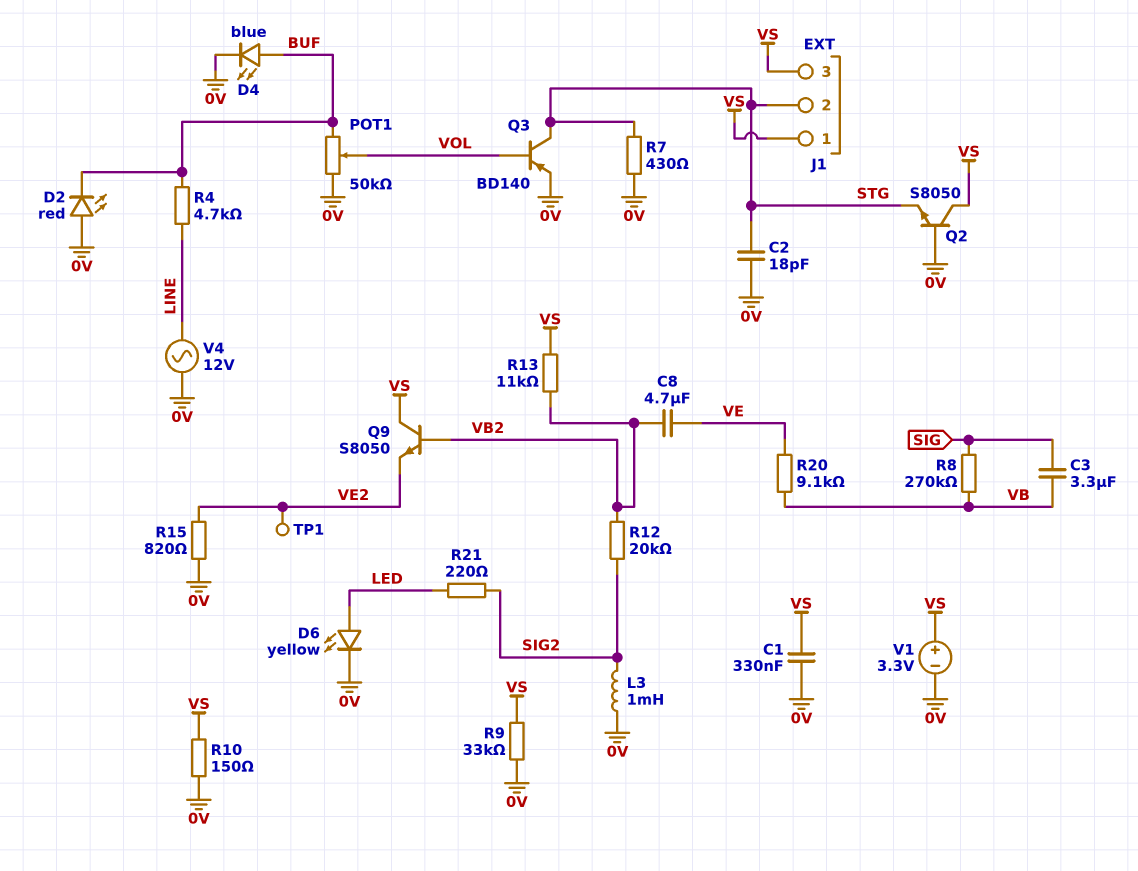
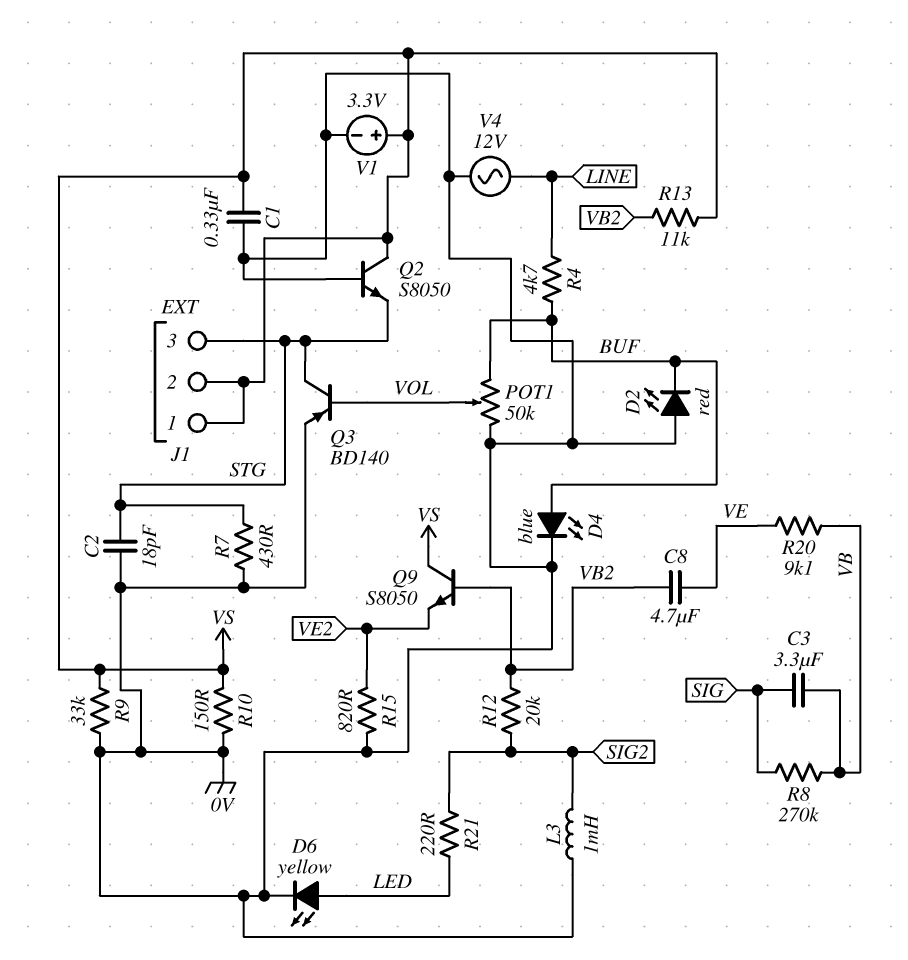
J1 pin 2: STG -> VS
J1 pin 3: VS -> STG
TP1: test point (VE2) -> none

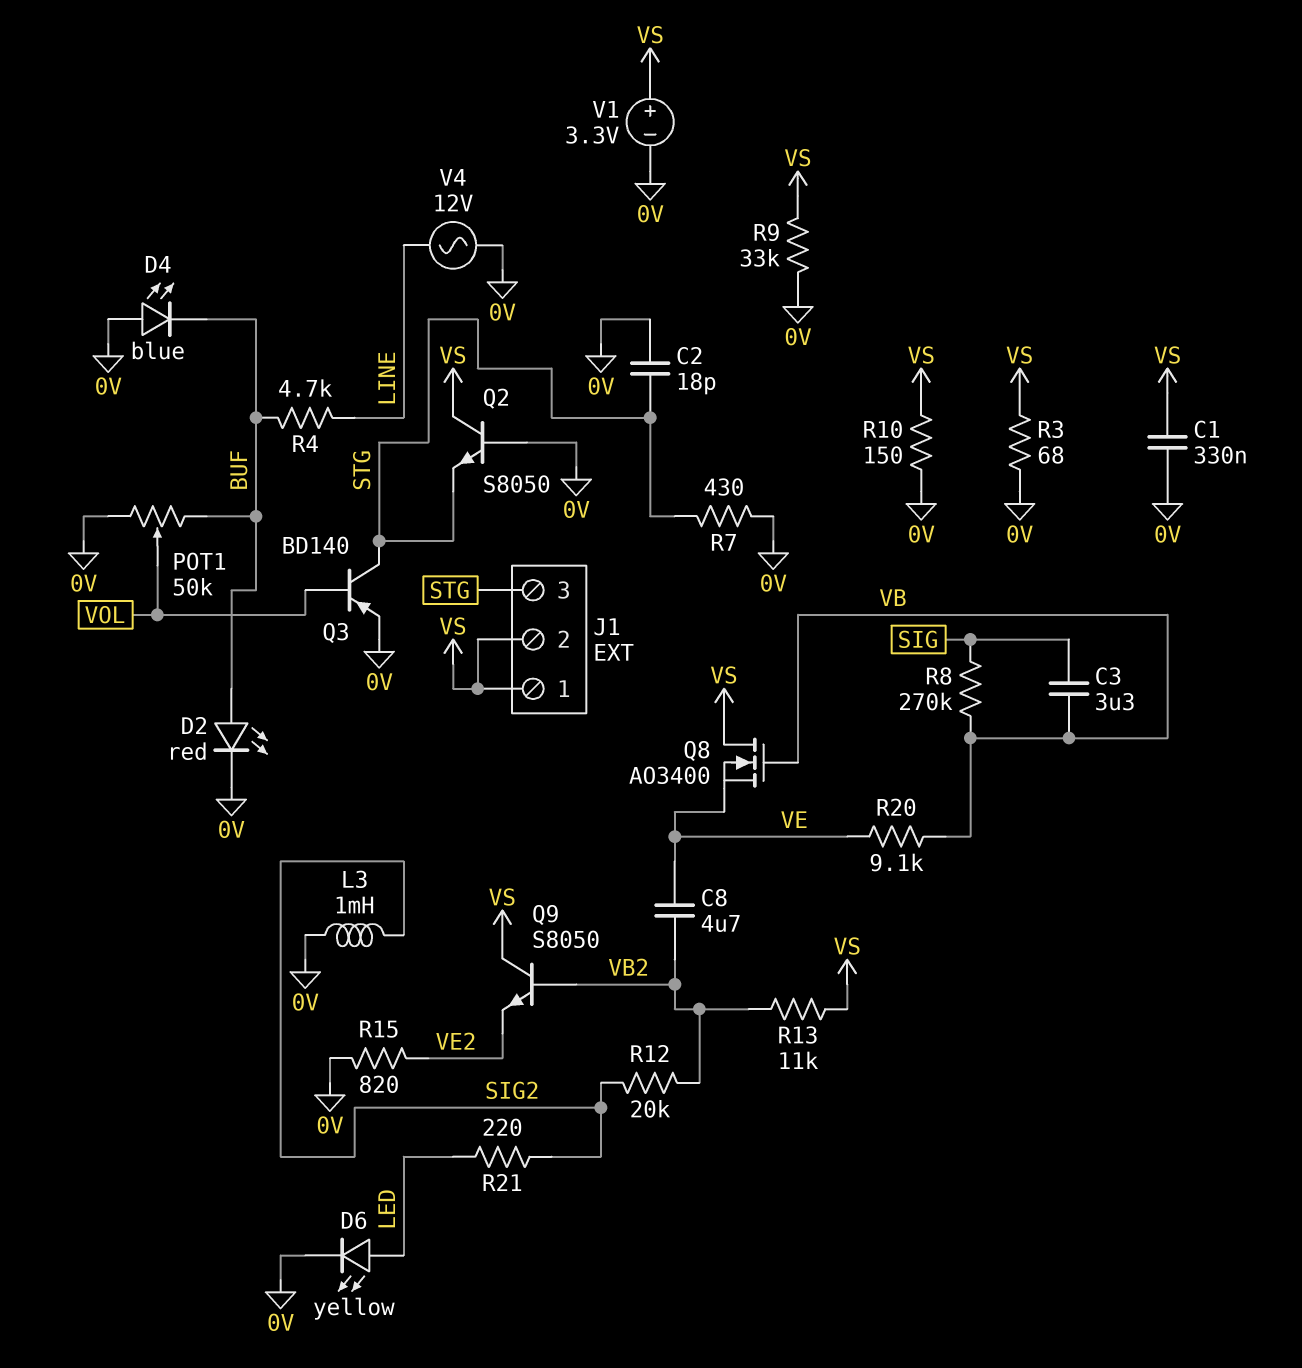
D2: LED red (A 0V, K BUF) -> LED red (A BUF, K 0V)
D4: LED blue (A BUF, K 0V) -> LED blue (A 0V, K BUF)
Q8: none -> NMOS AO3400 (G VB, D VS, S VE)
R3: none -> 68 (0V, VS)

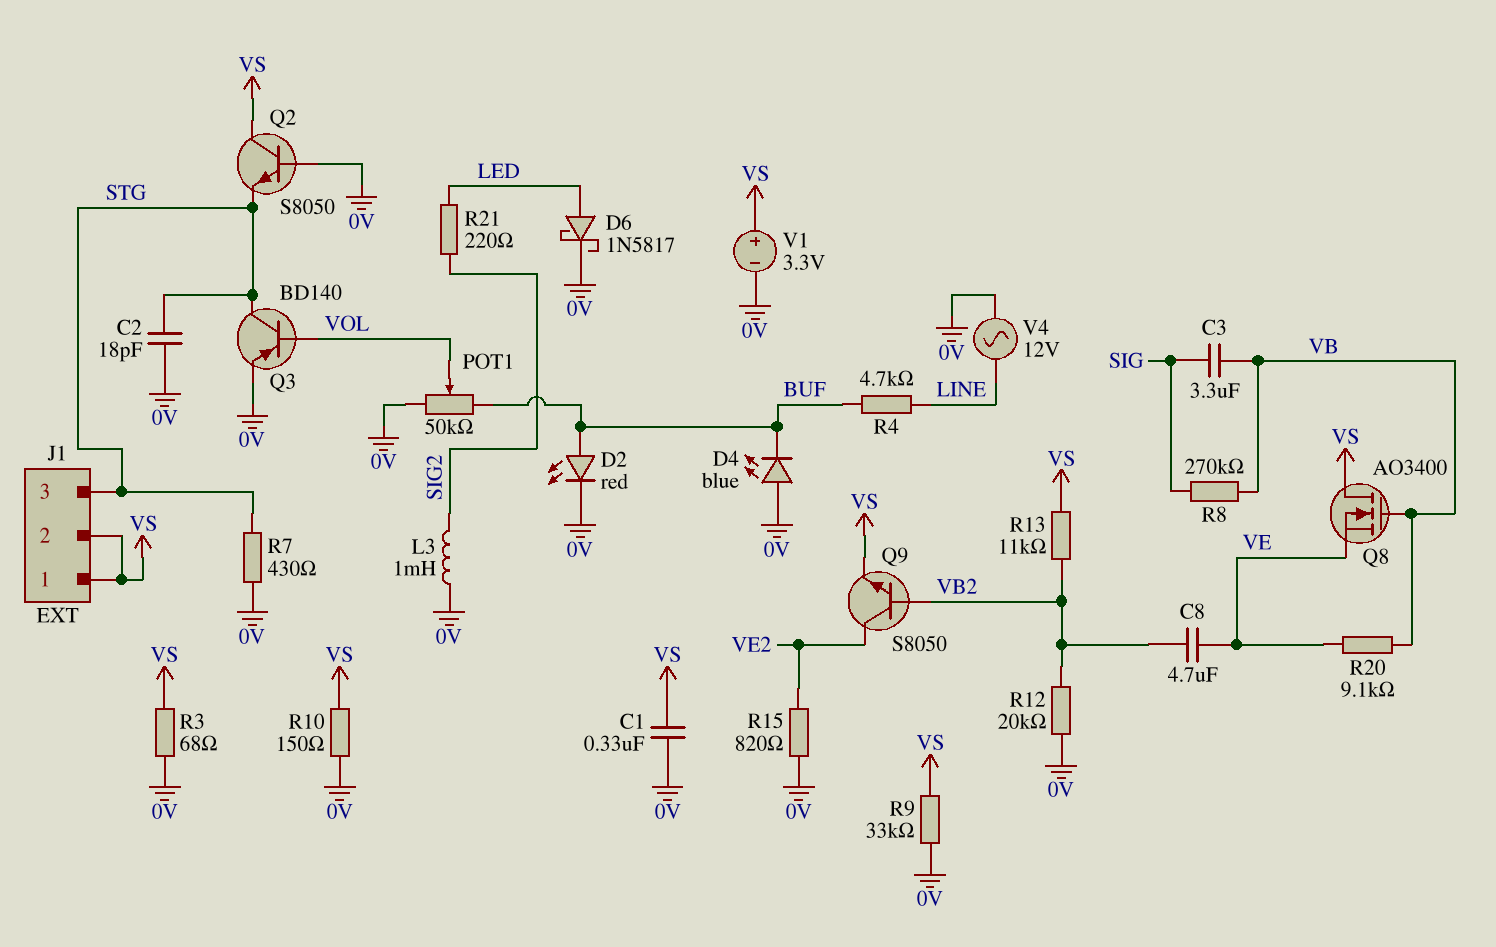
D6: LED yellow (A LED, K 0V) -> schottky 1N5817 (A LED, K 0V)
Q9: NPN S8050 (B VB2, C VS, E VE2) -> NPN S8050 (B VB2, C VE2, E VS)
R12: 20k (SIG2, VB2) -> 20k (0V, VB2)

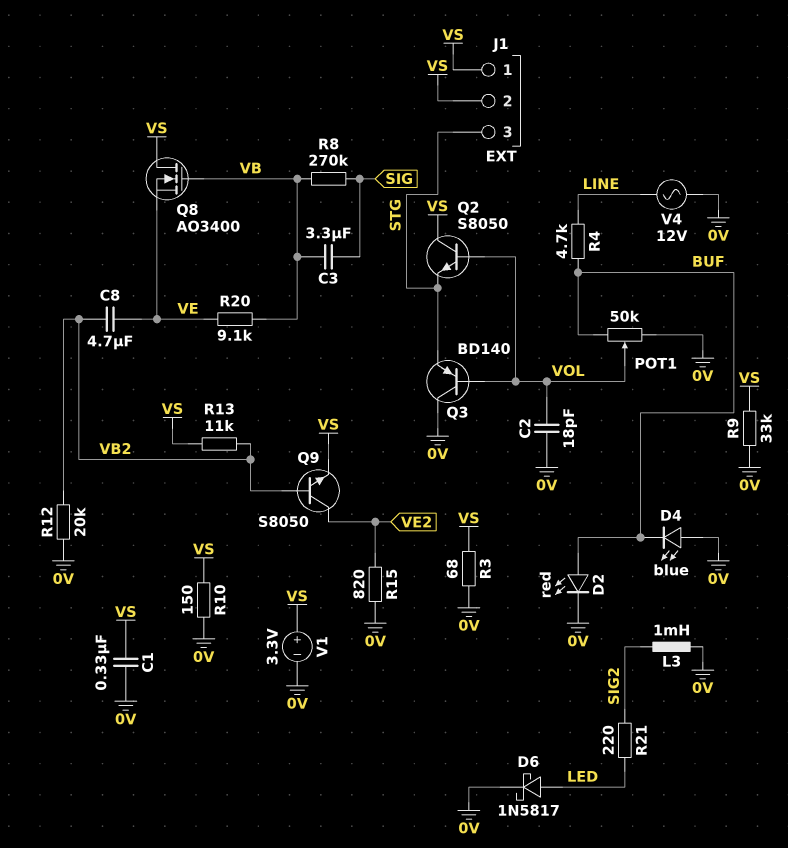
C2: 18pF (0V, STG) -> 18pF (0V, VOL)
Q2: NPN S8050 (B 0V, C VS, E STG) -> NPN S8050 (B VOL, C VS, E STG)
Q3: PNP BD140 (B VOL, C STG, E 0V) -> PNP BD140 (B VOL, C 0V, E STG)
R7: 430 (0V, STG) -> none

